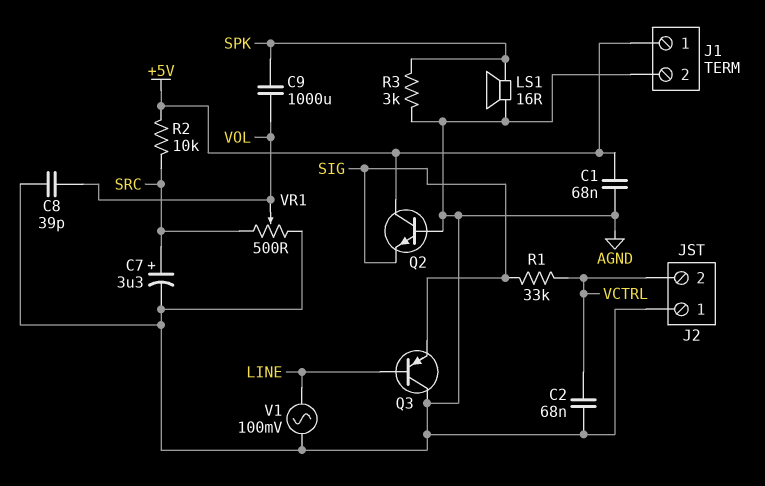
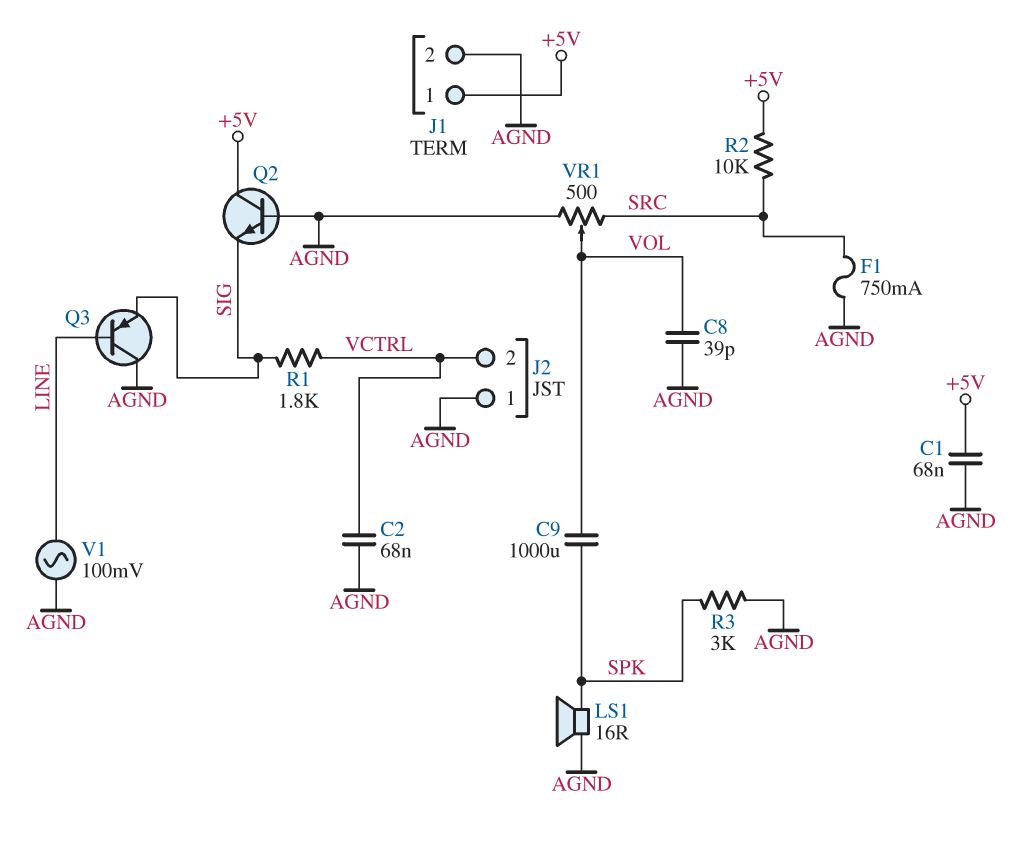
C7: 3.3uF (plus SRC, minus AGND) -> none
F1: none -> 750mA (AGND, SRC)
R1: 33k (SIG, VCTRL) -> 1.8k (SIG, VCTRL)

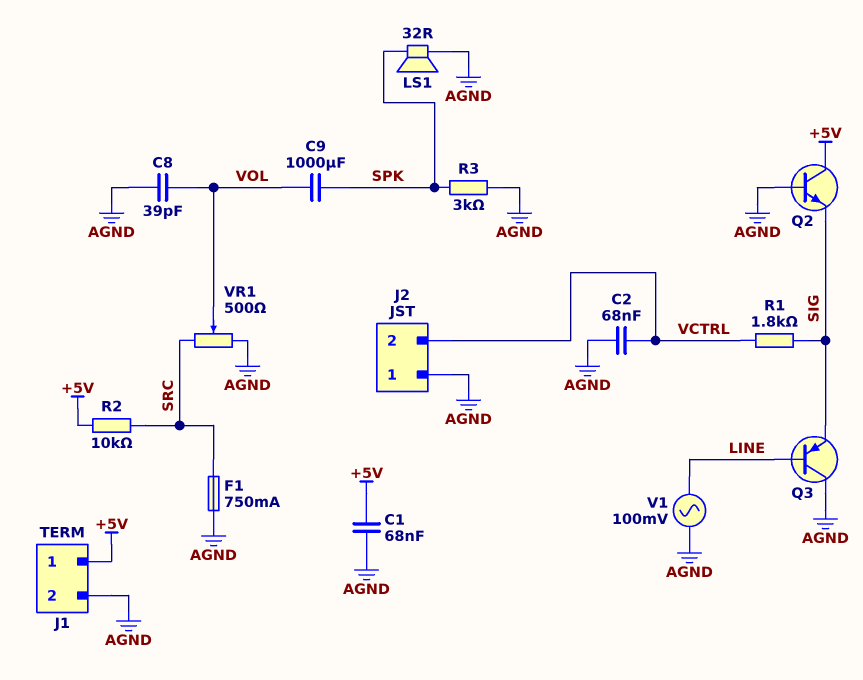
LS1: speaker 16R (AGND, SPK) -> speaker 32R (AGND, SPK)

